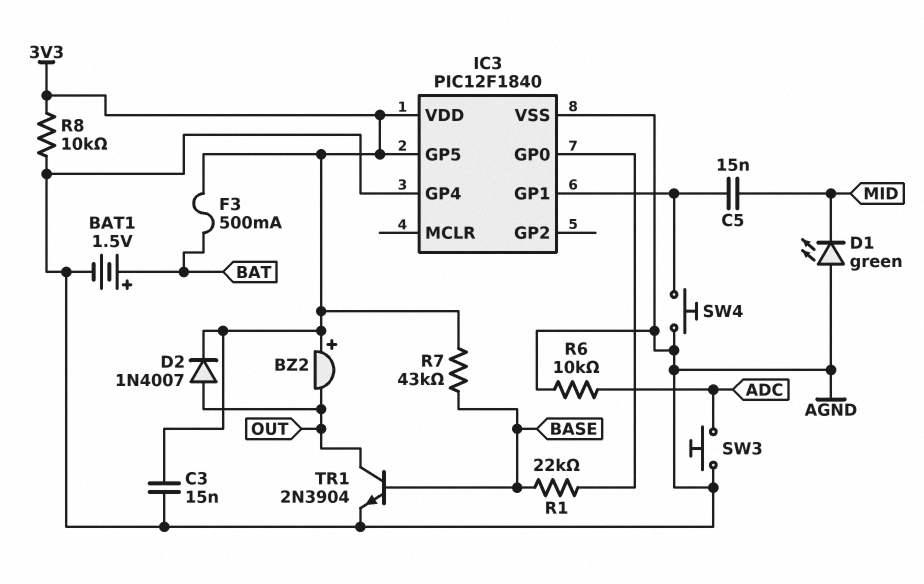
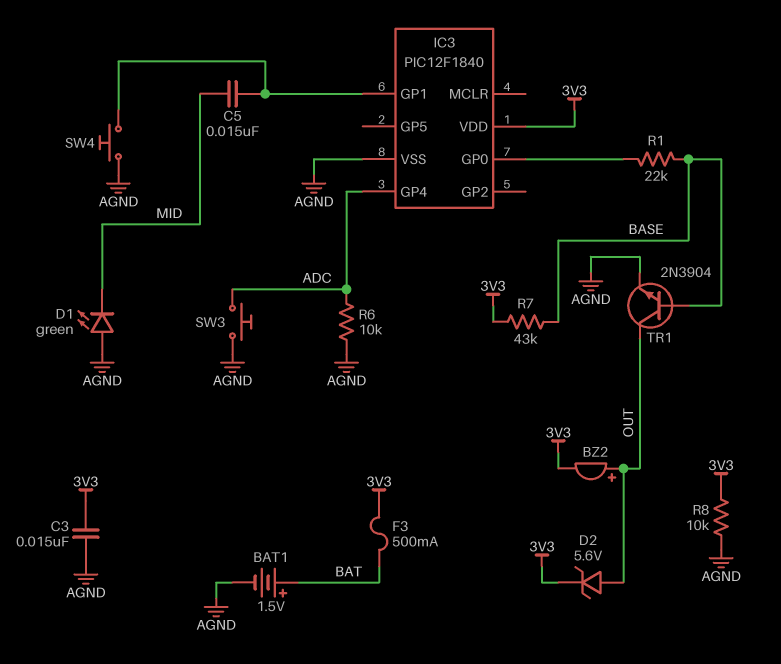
BZ2: buzzer (plus 3V3, minus OUT) -> buzzer (plus OUT, minus 3V3)
D2: diode 1N4007 (A OUT, K 3V3) -> zener 5.6V (A OUT, K 3V3)
IC3 pin GP4: AGND -> ADC
IC3 pin GP5: 3V3 -> none

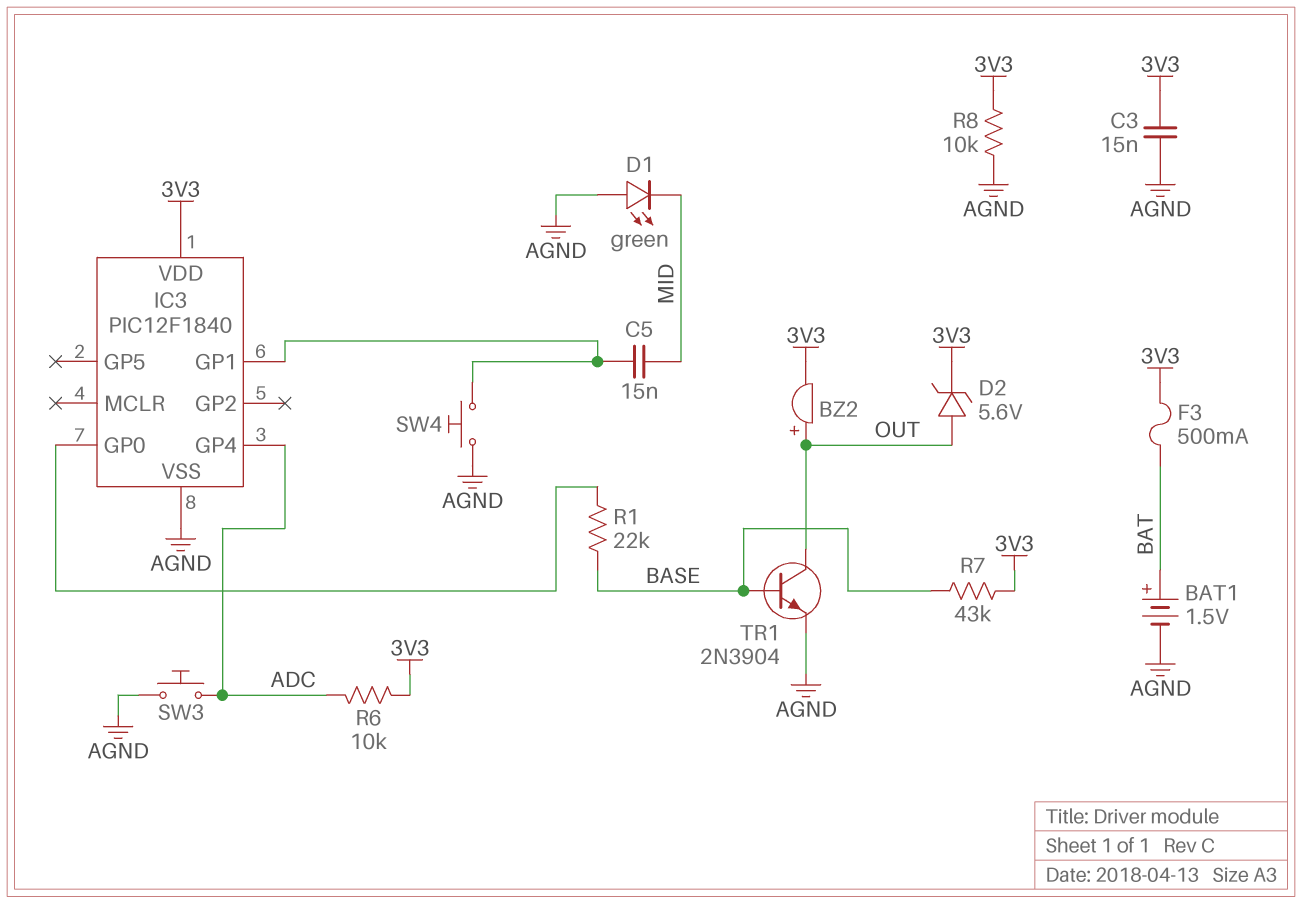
R6: 10k (ADC, AGND) -> 10k (3V3, ADC)

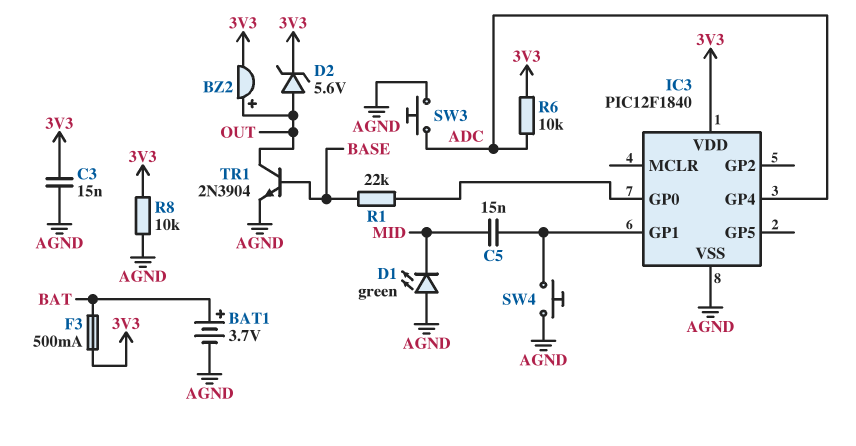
BAT1: 1.5V (plus BAT, minus AGND) -> 3.7V (plus BAT, minus AGND)
R7: 43k (3V3, BASE) -> none

